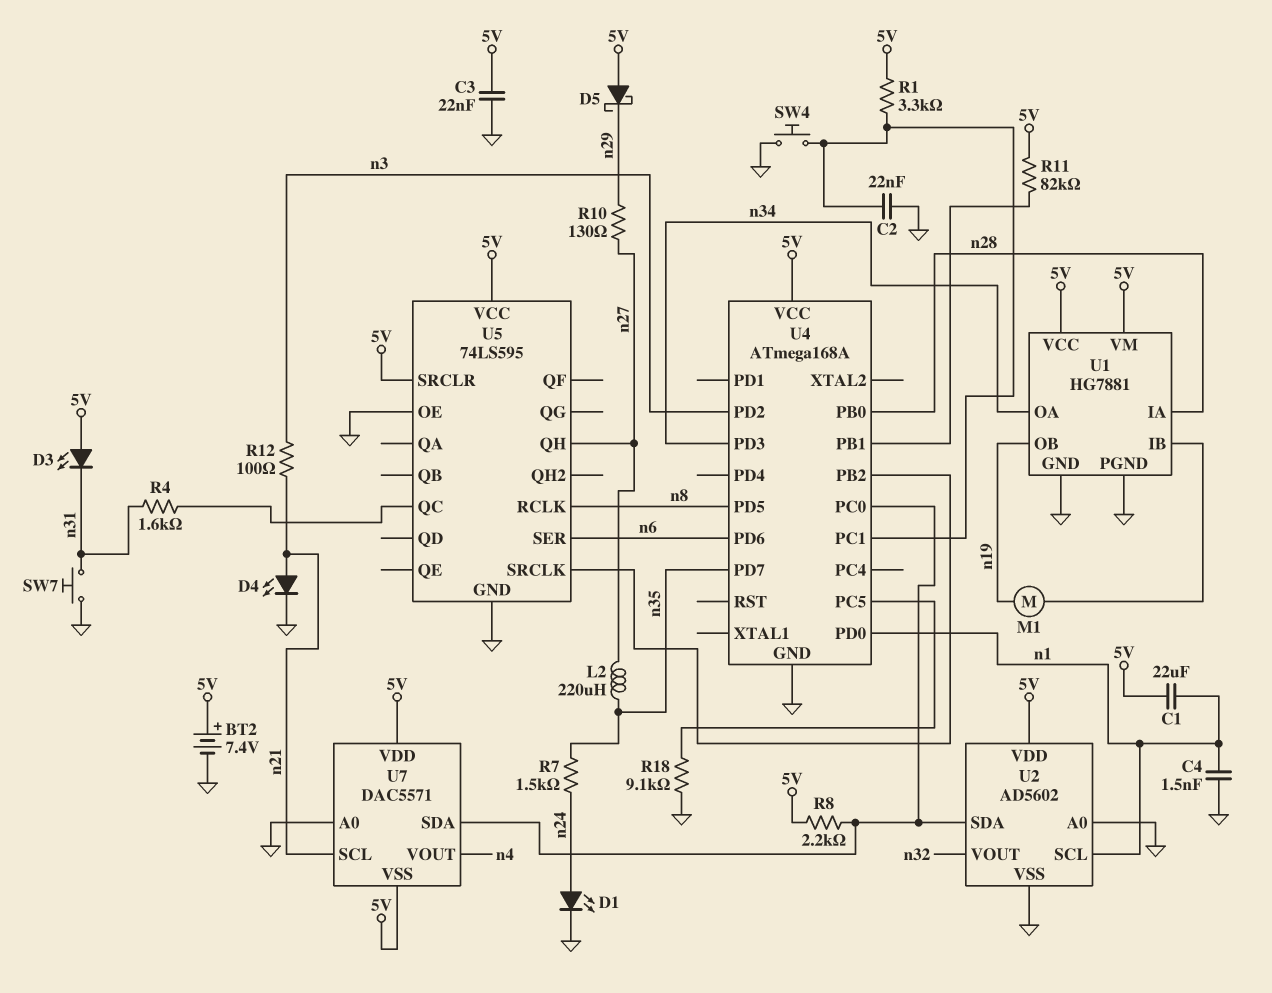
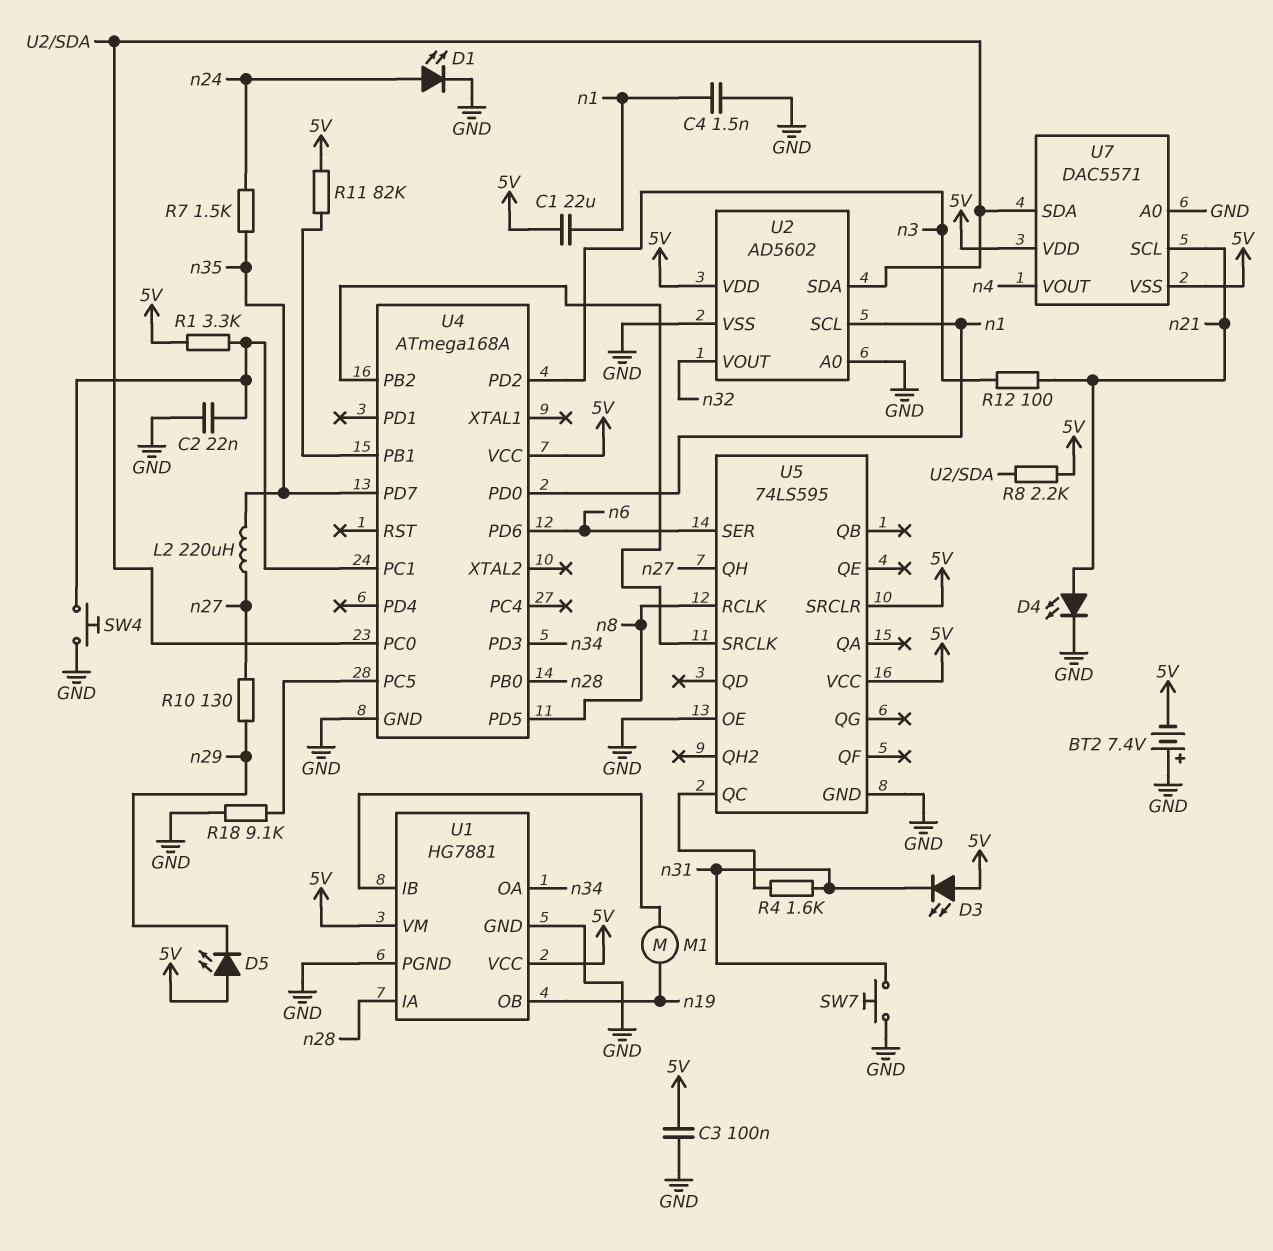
BT2: 7.4V (plus 5V, minus GND) -> 7.4V (plus GND, minus 5V)
C3: 22nF (5V, GND) -> 100nF (5V, GND)
D5: schottky (A 5V, K n29) -> LED (A 5V, K n29)

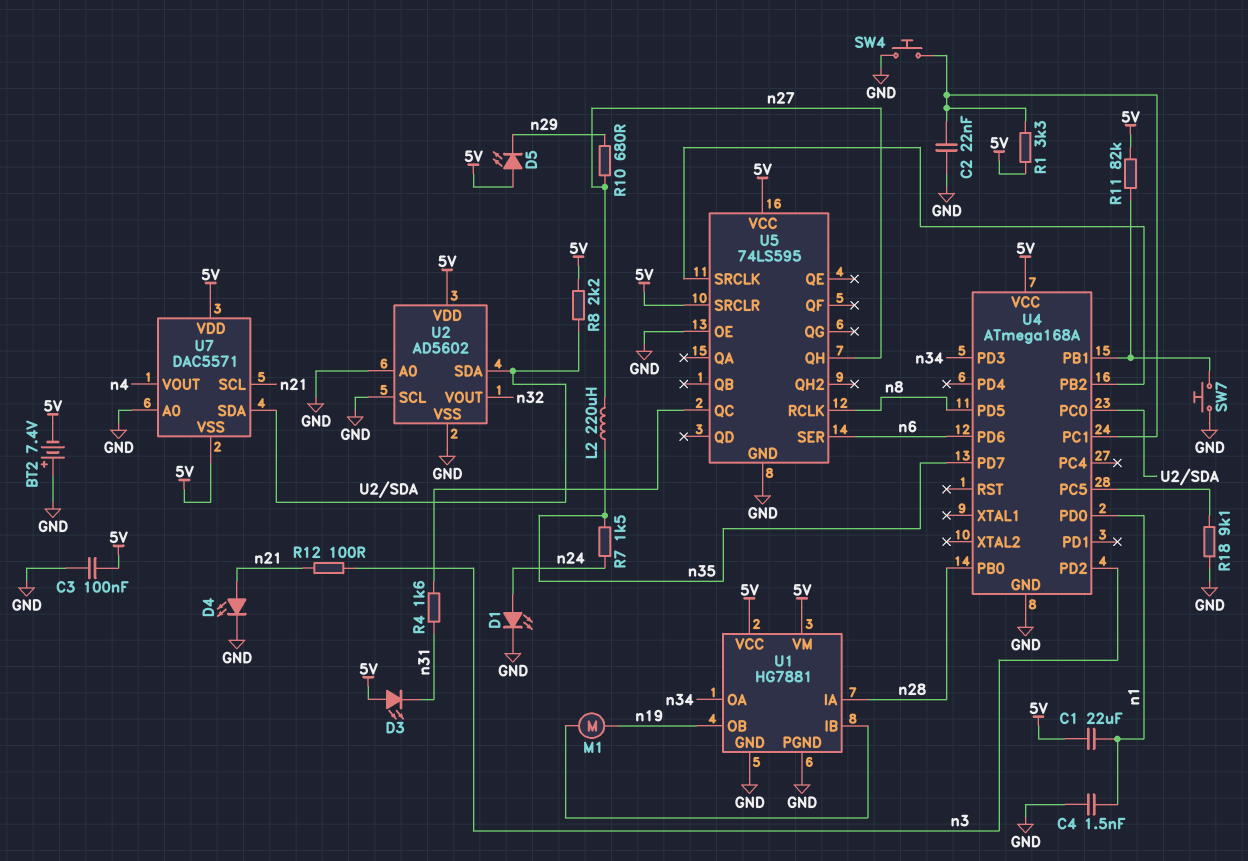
R10: 130 (n27, n29) -> 680 (n27, n29)
SW7: button (GND, n31) -> button (GND, U4/PB1)
U2 pin SCL: n1 -> GND

